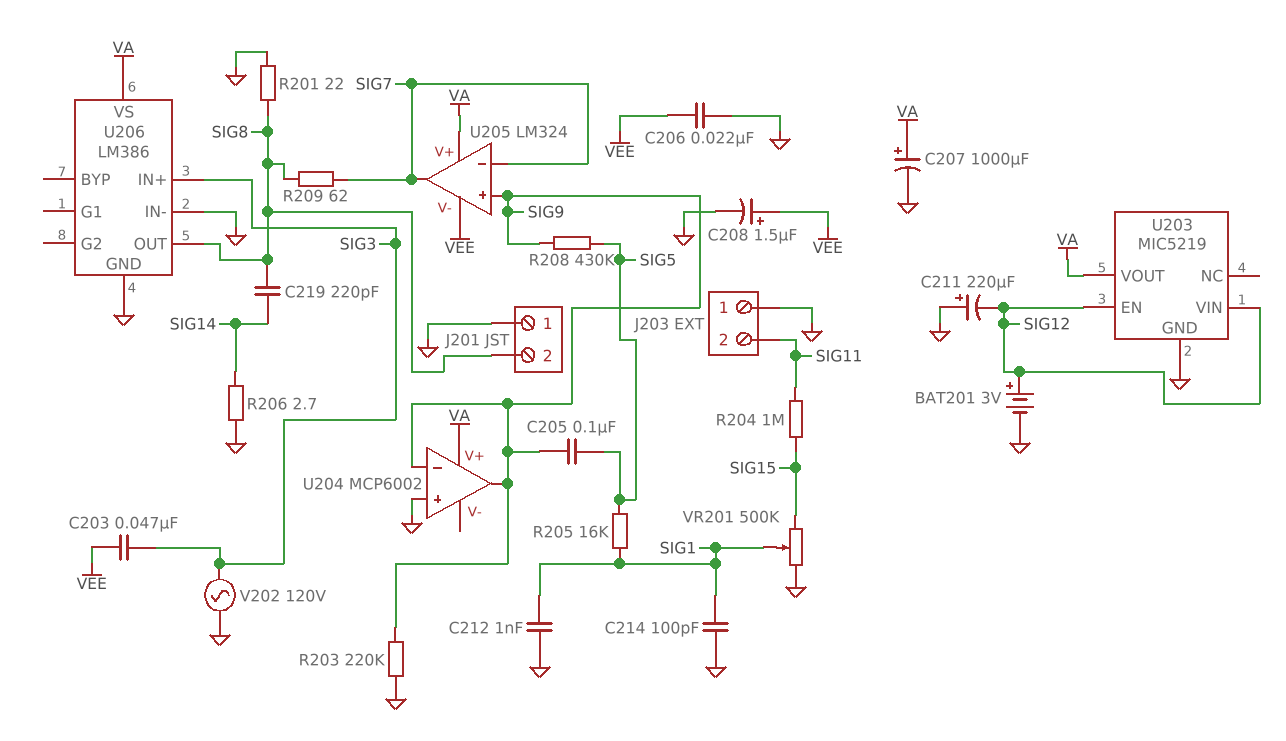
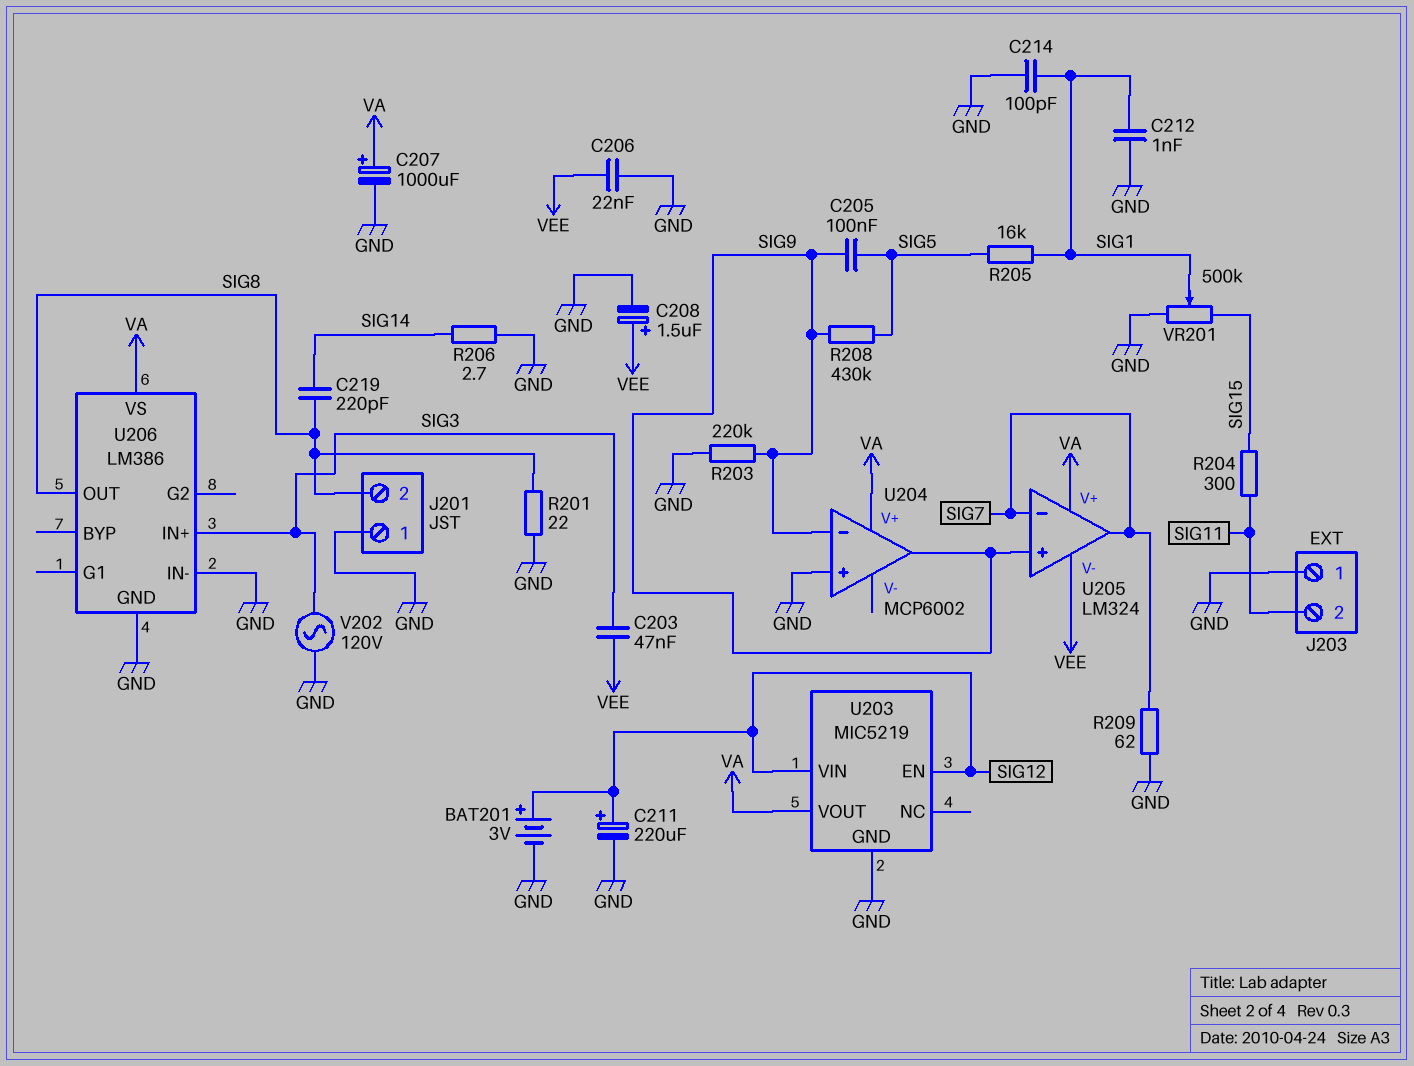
C211: 220uF (plus GND, minus SIG12) -> 220uF (plus SIG12, minus GND)
R204: 1M (SIG11, SIG15) -> 300 (SIG11, SIG15)
R209: 62 (SIG7, SIG8) -> 62 (GND, SIG7)

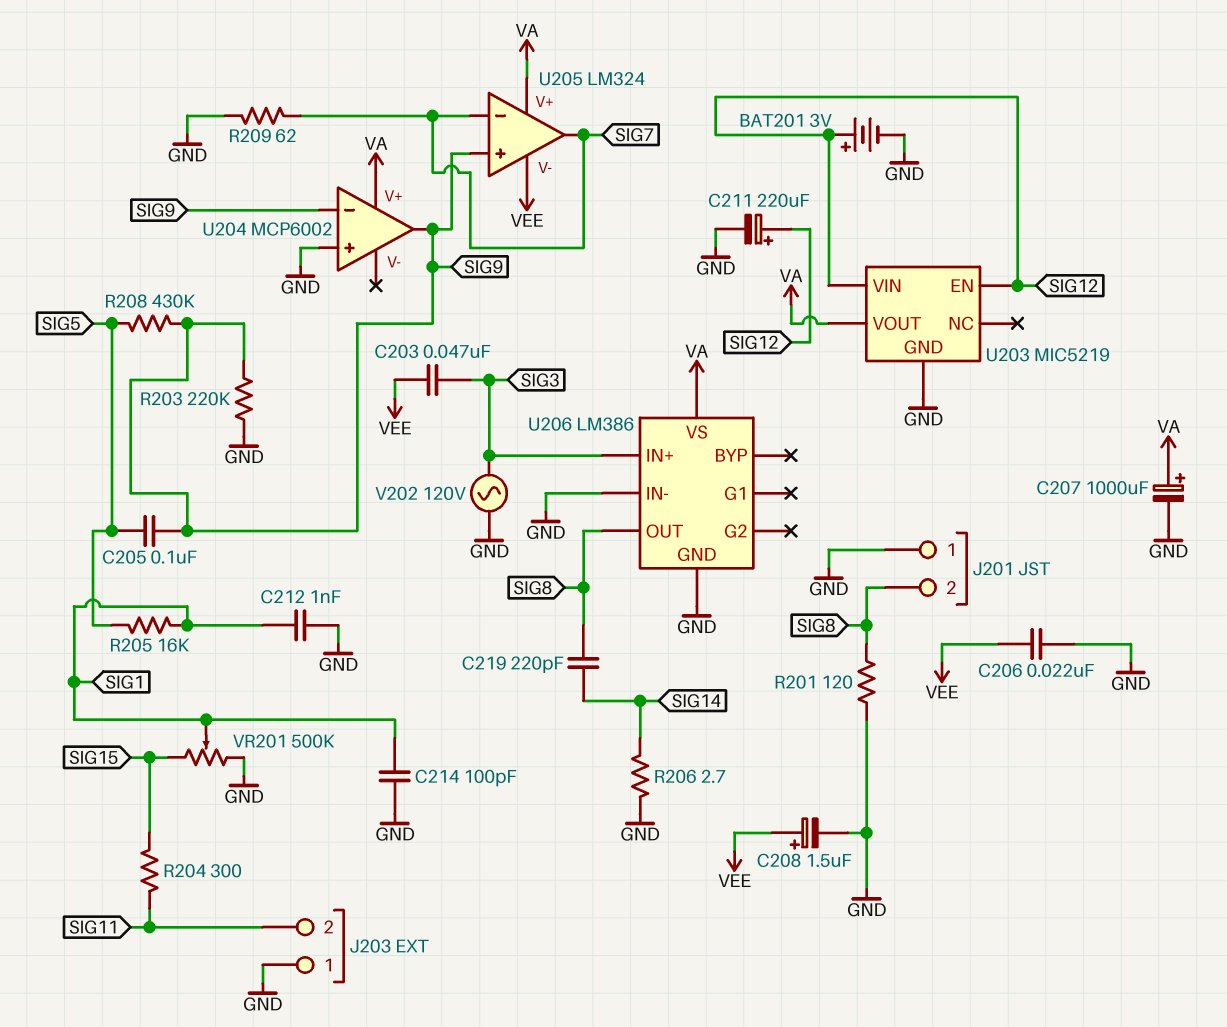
R201: 22 (GND, SIG8) -> 120 (GND, SIG8)

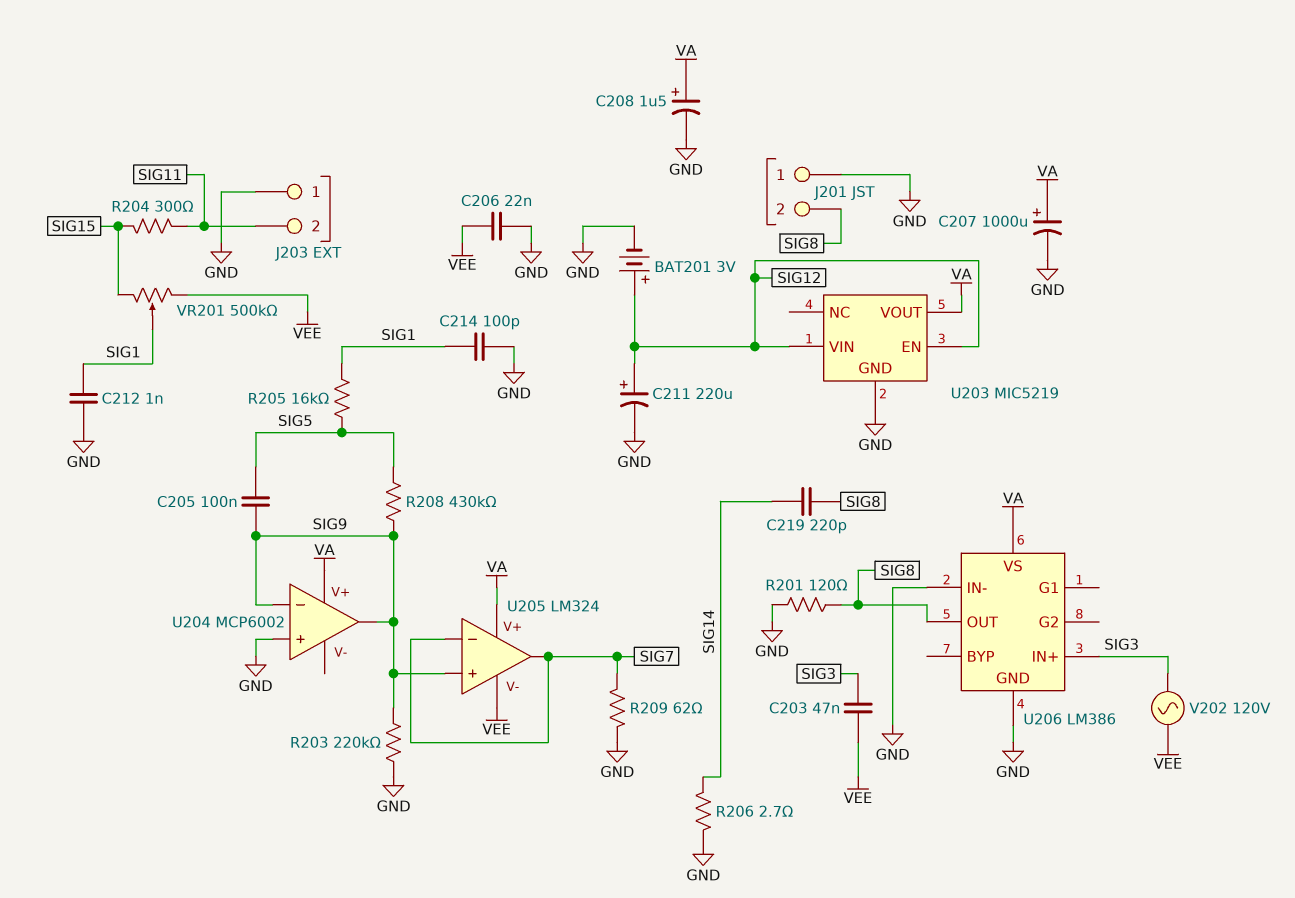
C208: 1.5uF (plus VEE, minus GND) -> 1.5uF (plus VA, minus GND)
V202: AC 120V (GND, SIG3) -> AC 120V (SIG3, VEE)
VR201: 500k (GND, SIG15, wiper SIG1) -> 500k (SIG15, VEE, wiper SIG1)

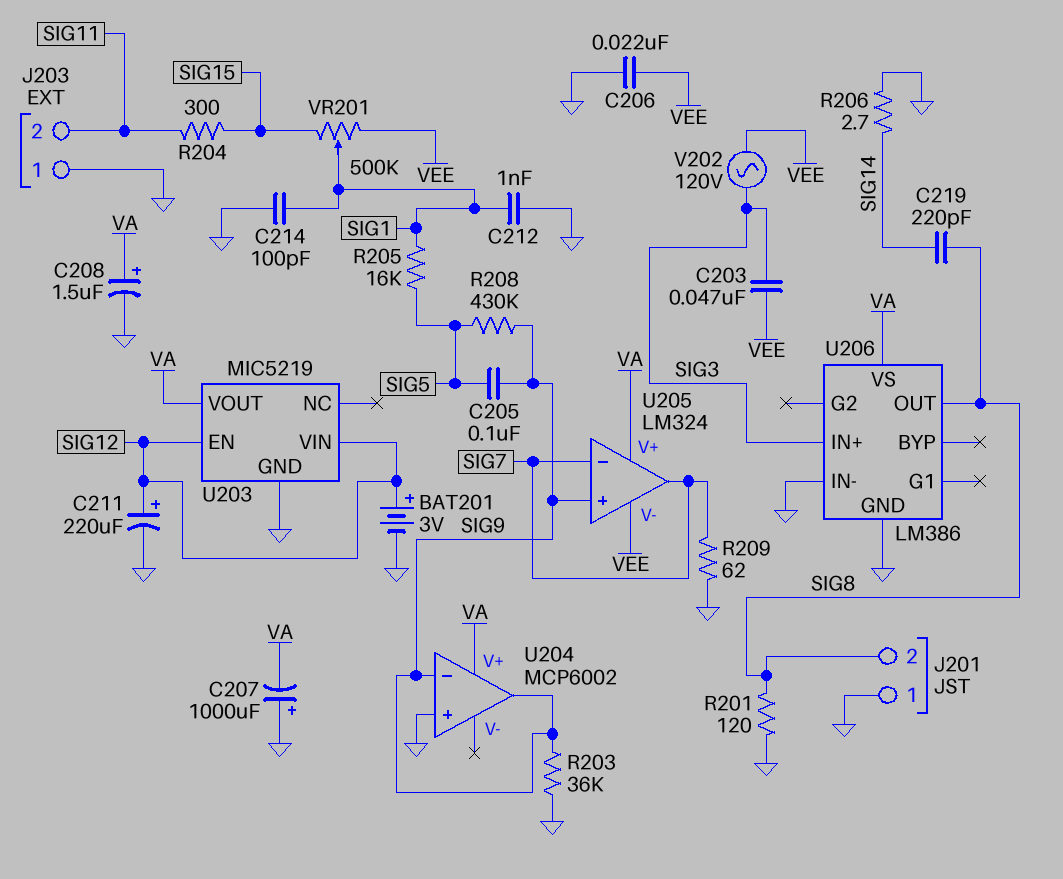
C207: 1000uF (plus VA, minus GND) -> 1000uF (plus GND, minus VA)
R203: 220k (GND, SIG9) -> 36k (GND, SIG9)

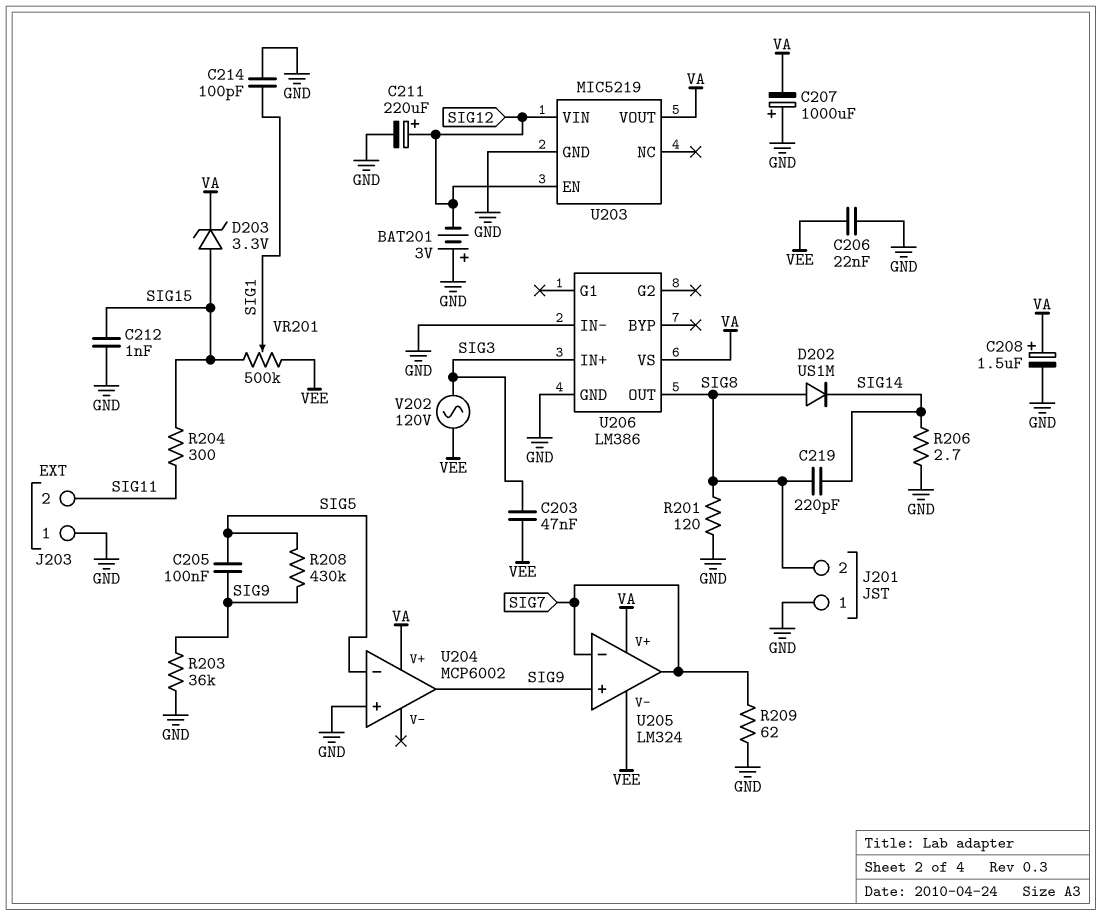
BAT201: 3V (plus SIG12, minus GND) -> 3V (plus GND, minus SIG12)
C212: 1nF (GND, SIG1) -> 1nF (GND, SIG15)
D202: none -> diode US1M (A SIG8, K SIG14)
D203: none -> zener 3.3V (A SIG15, K VA)
R205: 16k (SIG1, SIG5) -> none
U204 pin in-: SIG9 -> SIG5

